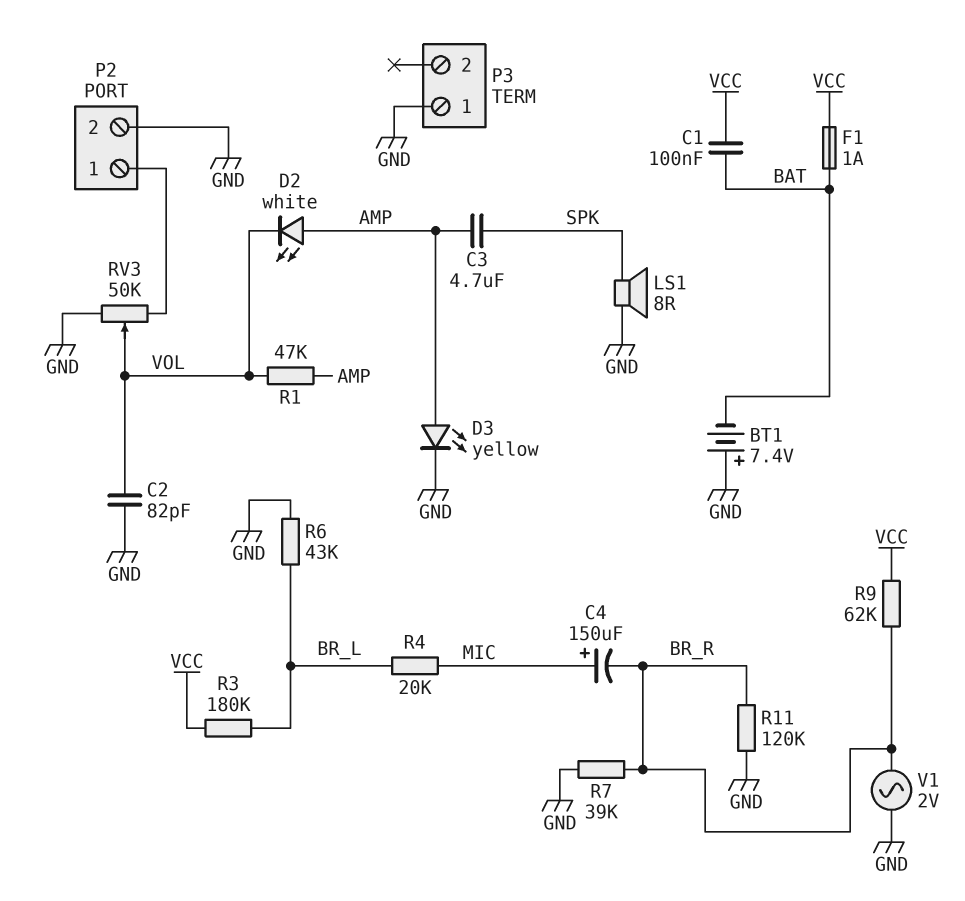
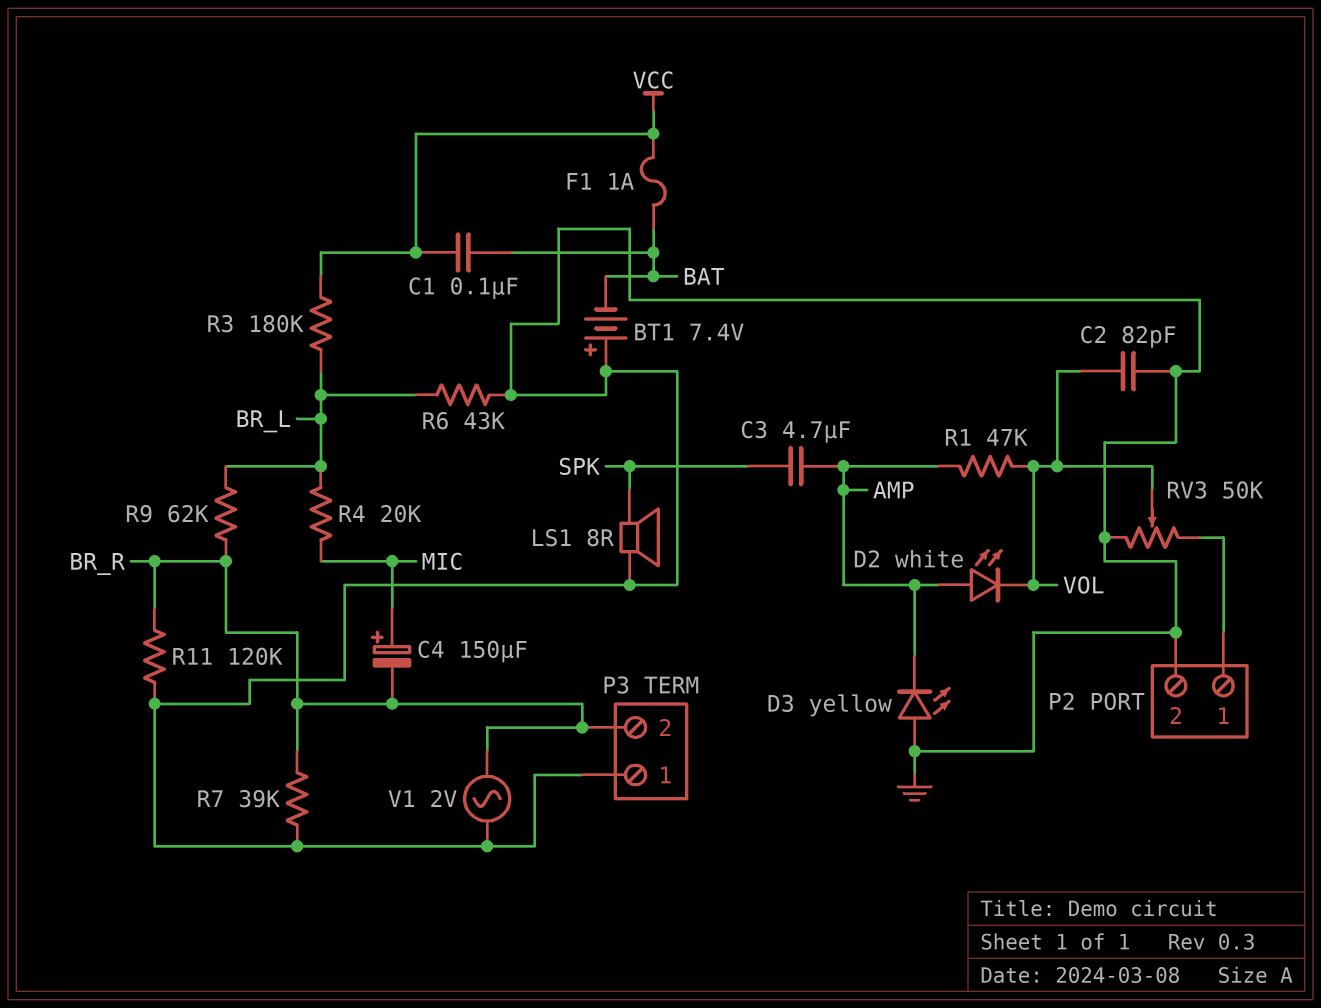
D3: LED yellow (A AMP, K GND) -> LED yellow (A GND, K AMP)
P3 pin 2: none -> BR_R
R9: 62k (BR_R, VCC) -> 62k (BR_L, BR_R)

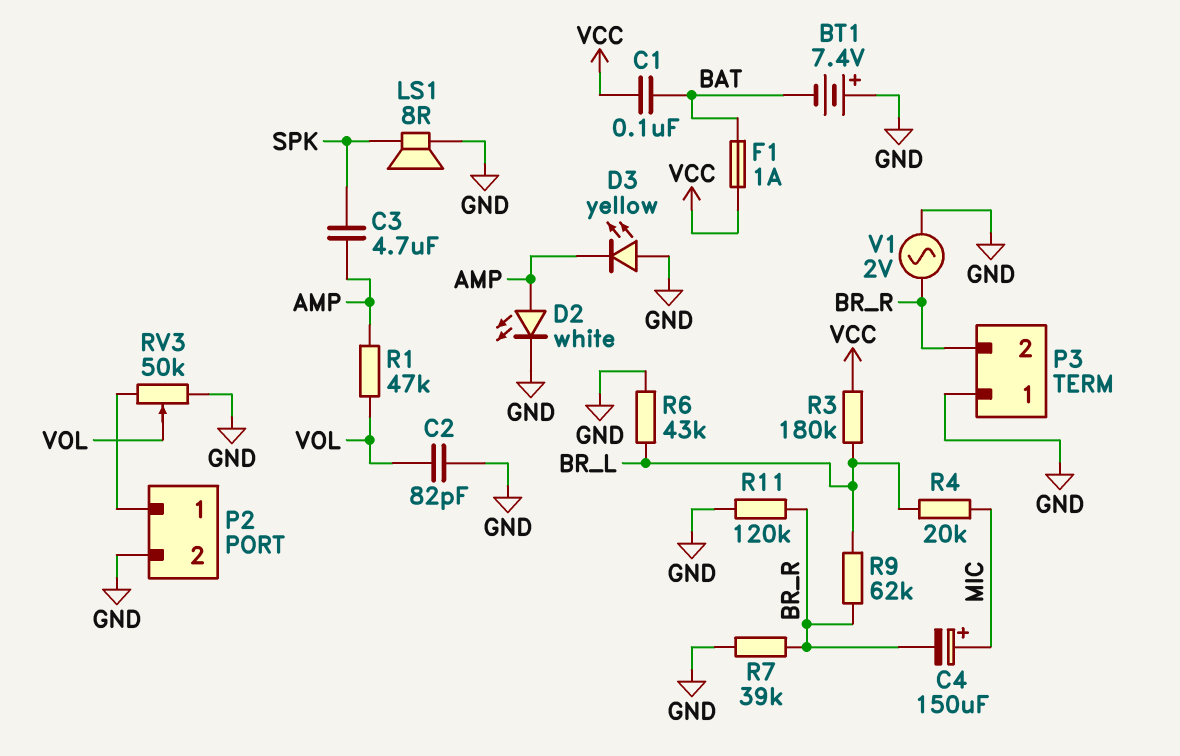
D2: LED white (A AMP, K VOL) -> LED white (A AMP, K GND)

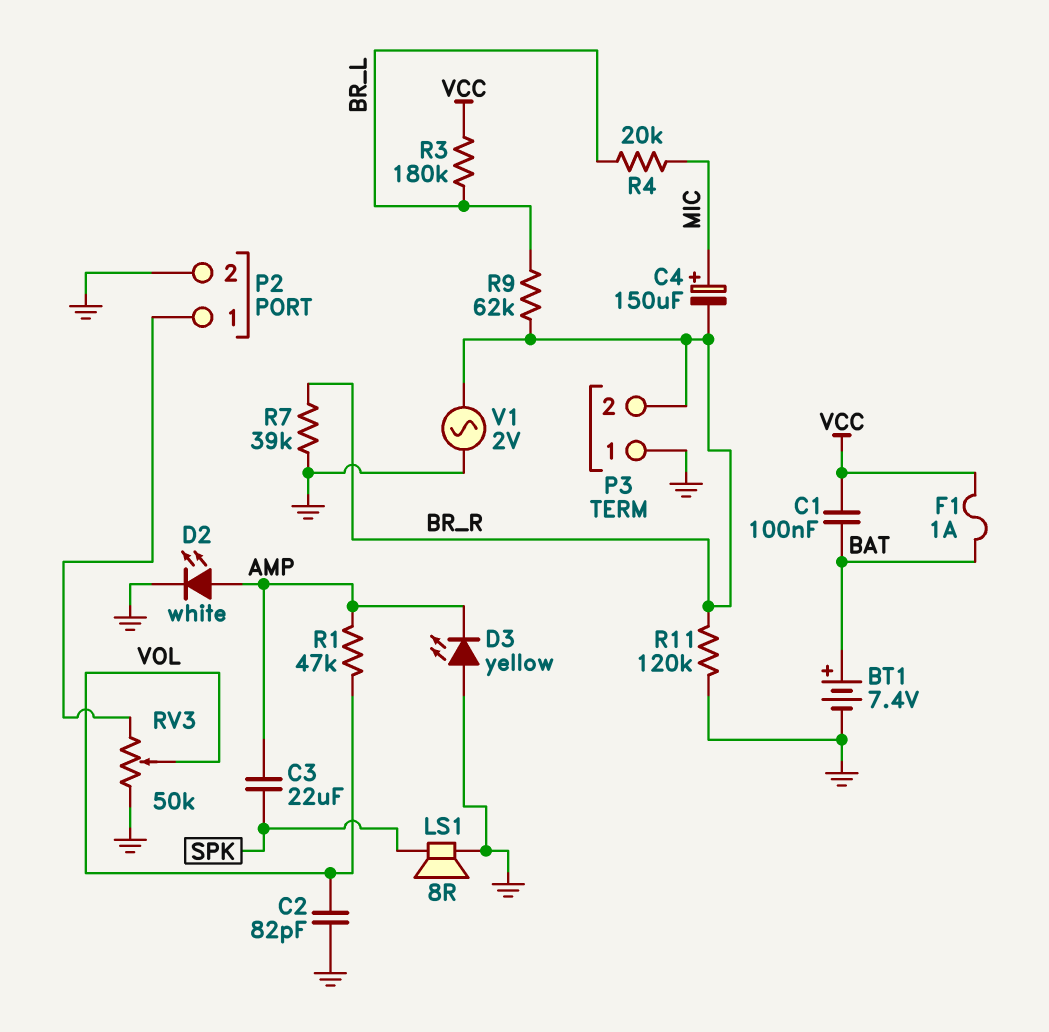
BT1: 7.4V (plus GND, minus BAT) -> 7.4V (plus BAT, minus GND)
C3: 4.7uF (AMP, SPK) -> 22uF (AMP, SPK)
R6: 43k (BR_L, GND) -> none

